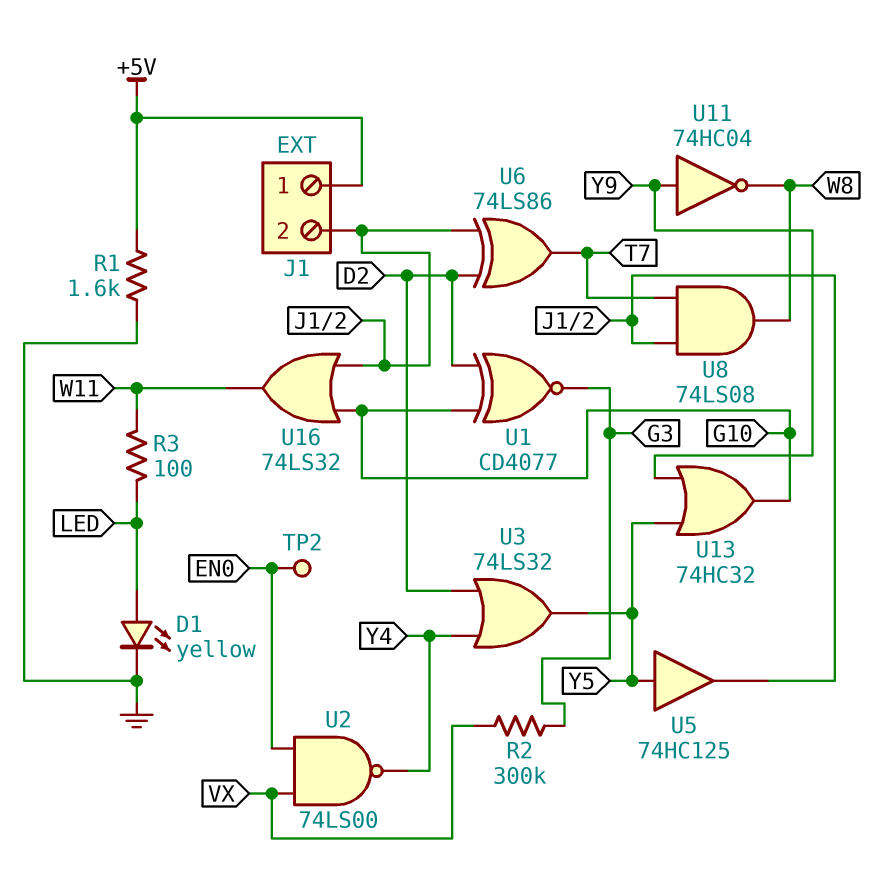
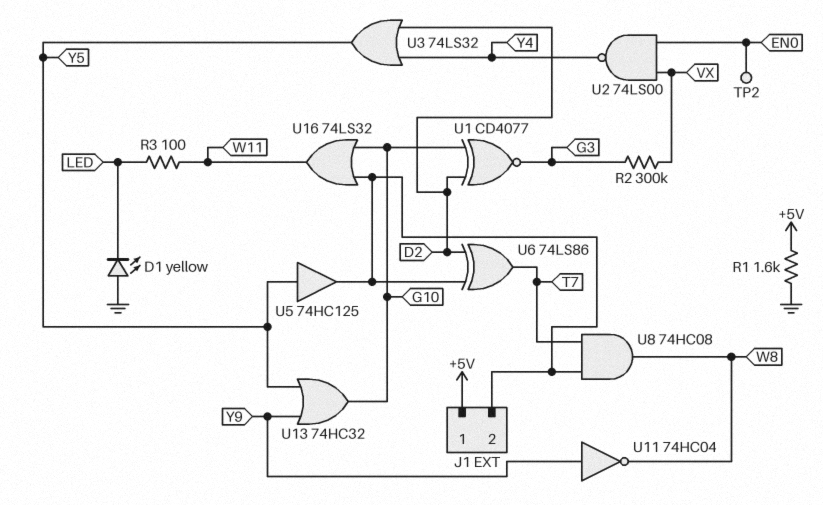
D1: LED yellow (A LED, K GND) -> LED yellow (A GND, K LED)
U8: AND 74LS08 (in J1/2, in T7, out W8) -> AND 74HC08 (in J1/2, in T7, out W8)

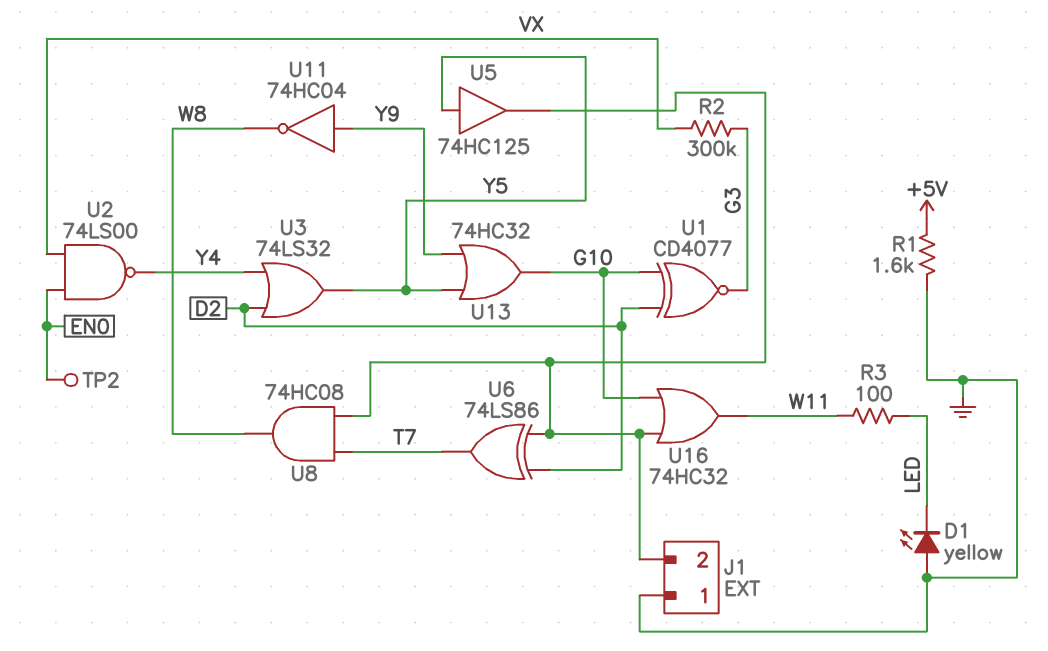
J1 pin 1: +5V -> GND
U16: OR 74LS32 (in G10, in J1/2, out W11) -> OR 74HC32 (in G10, in J1/2, out W11)

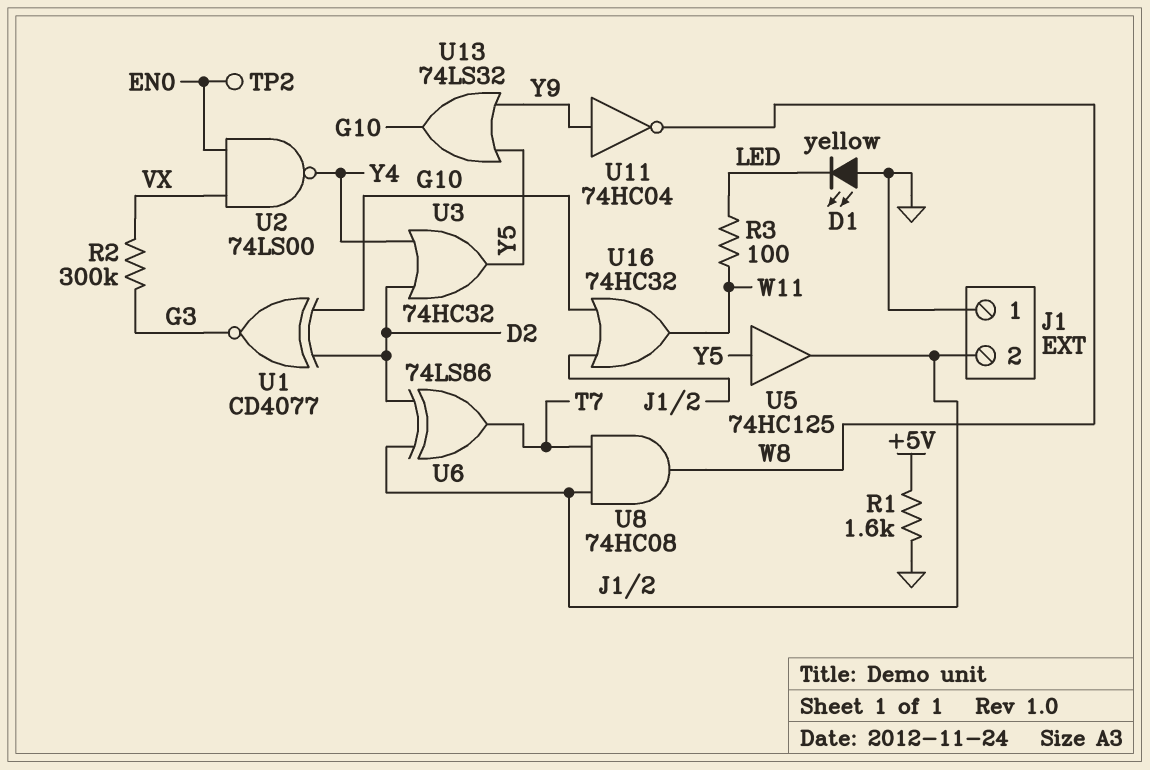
U3: OR 74LS32 (in D2, in Y4, out Y5) -> OR 74HC32 (in D2, in Y4, out Y5)
U13: OR 74HC32 (in Y5, in Y9, out G10) -> OR 74LS32 (in Y5, in Y9, out G10)

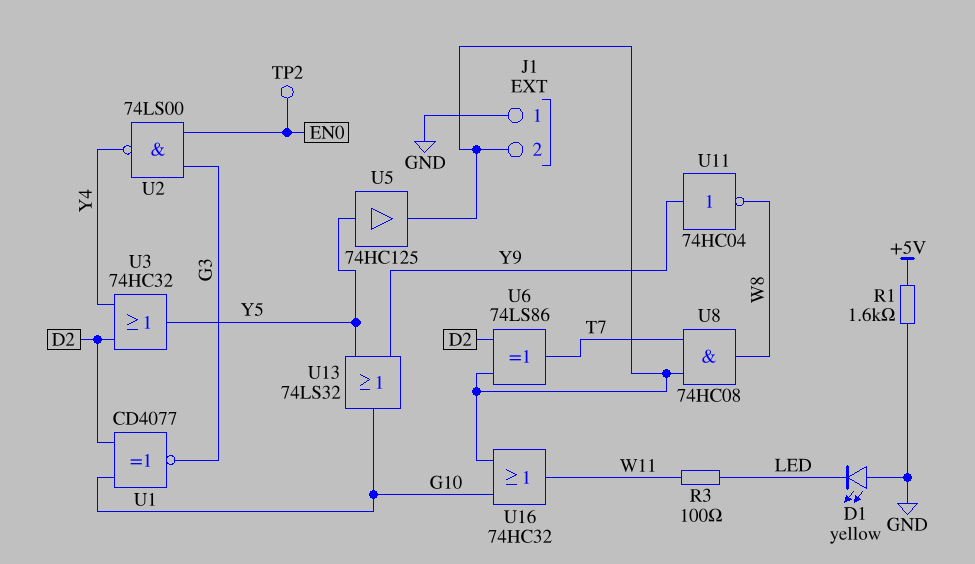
R2: 300k (G3, VX) -> none
U2: NAND 74LS00 (in EN0, in VX, out Y4) -> NAND 74LS00 (in EN0, in G3, out Y4)

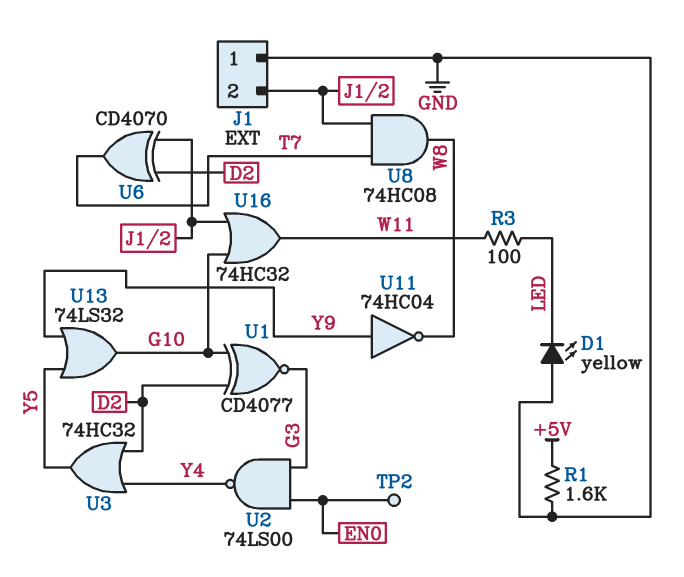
U5: buffer 74HC125 (in Y5, out J1/2) -> none
U6: XOR 74LS86 (in D2, in J1/2, out T7) -> XOR CD4070 (in D2, in J1/2, out T7)

